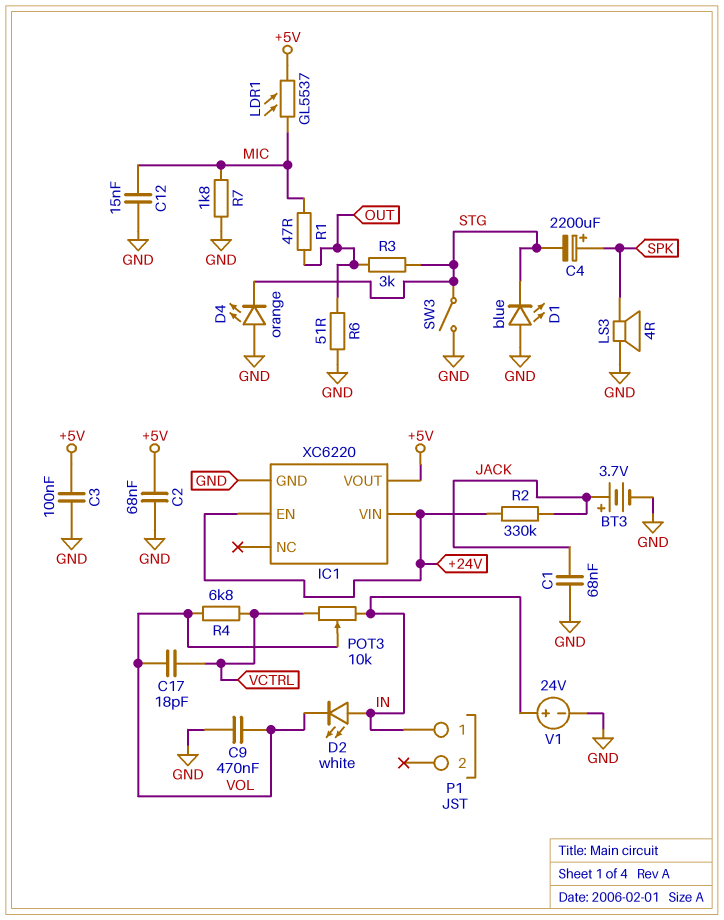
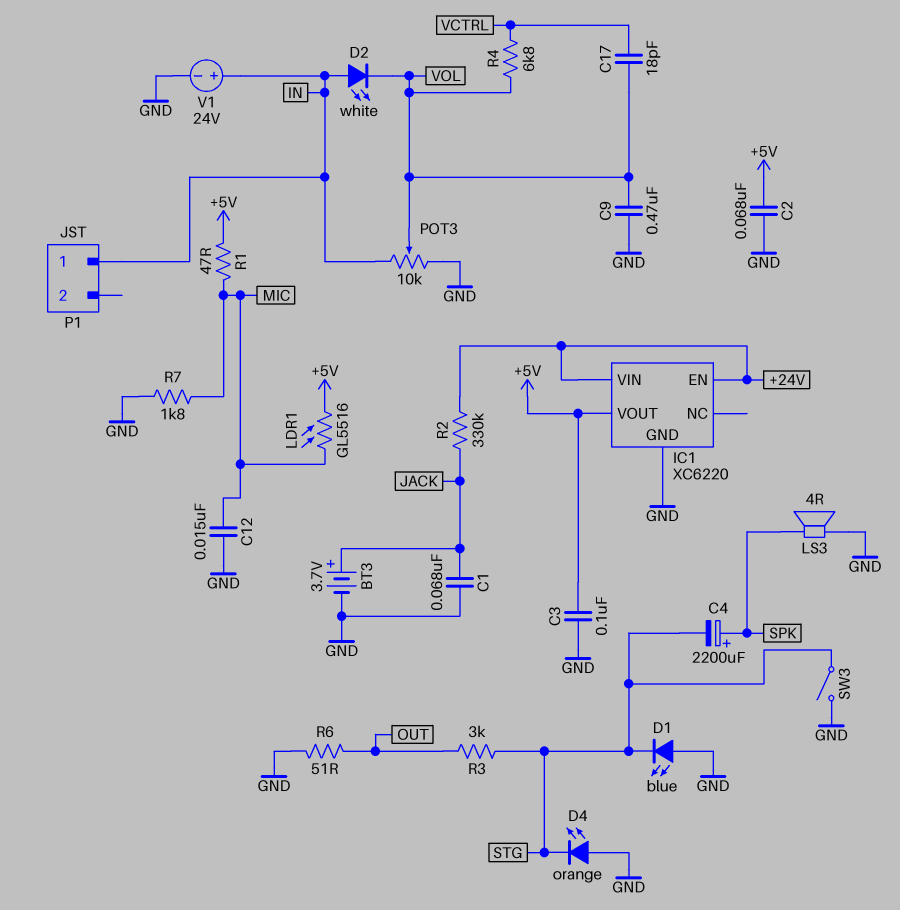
LDR1: GL5537 (+5V, MIC) -> GL5516 (+5V, MIC)
POT3: 10k (IN, VCTRL, wiper VOL) -> 10k (GND, IN, wiper VOL)
R1: 47 (MIC, OUT) -> 47 (+5V, MIC)

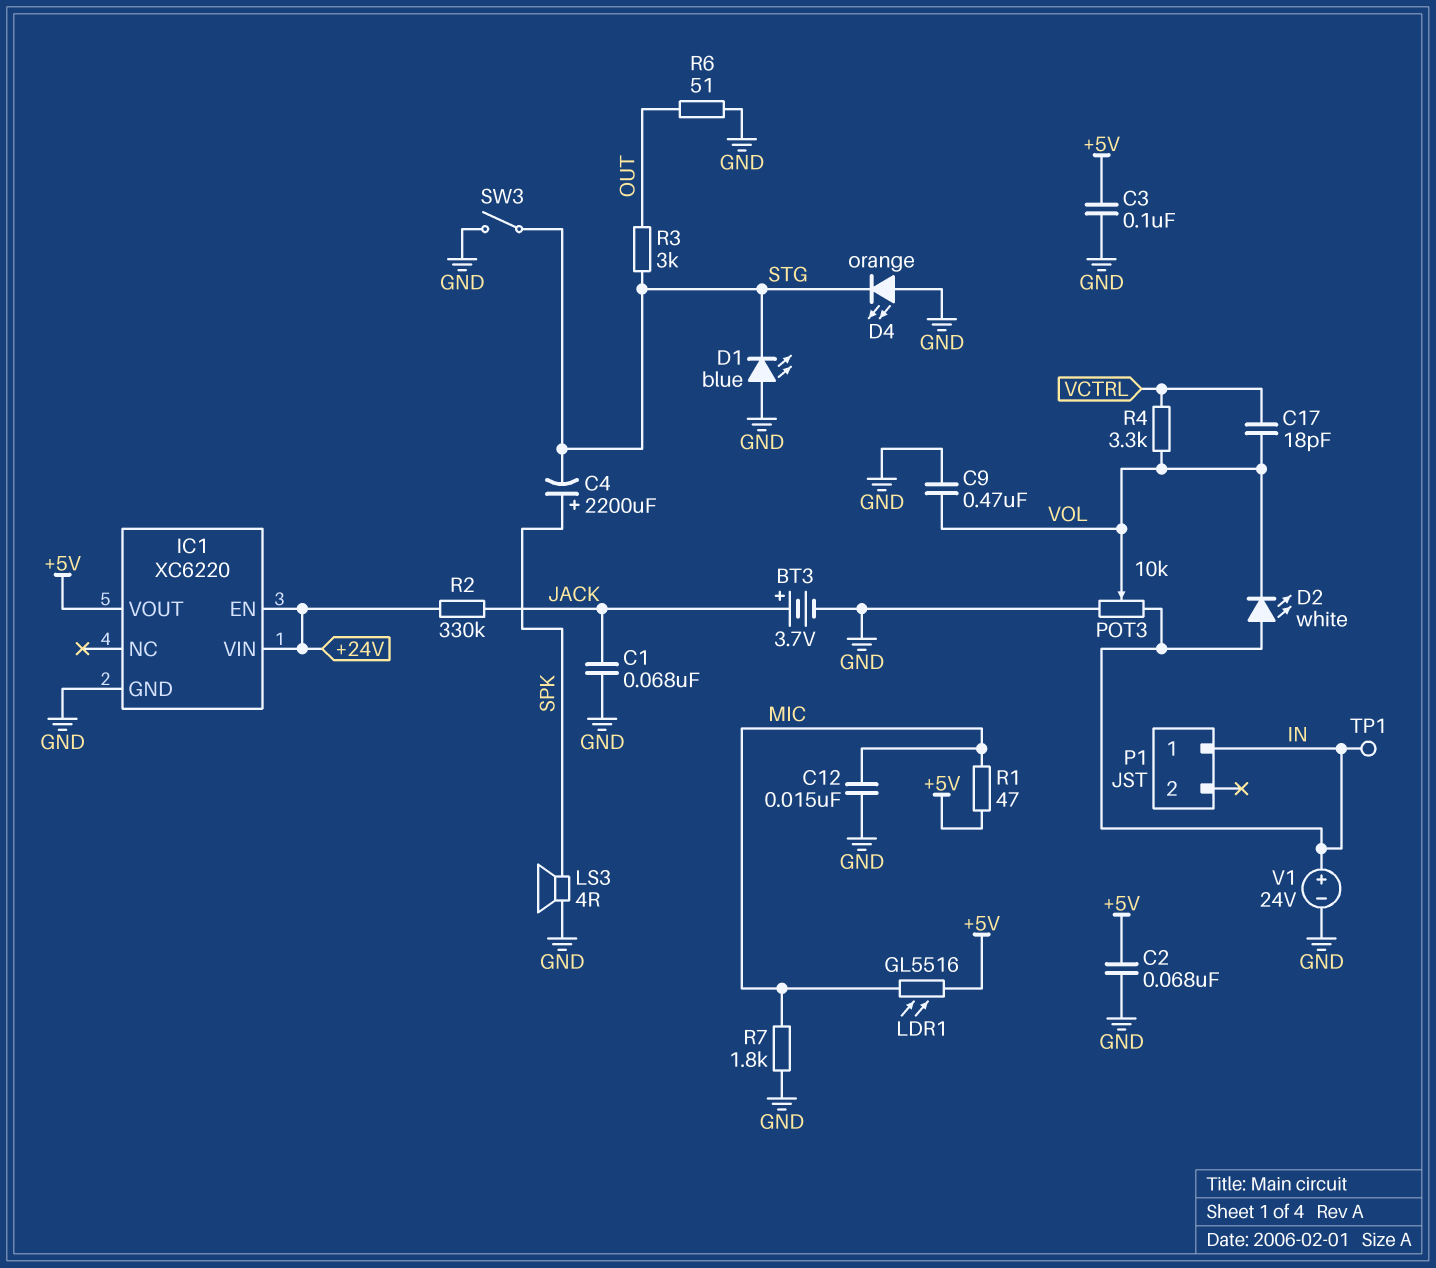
R4: 6.8k (VCTRL, VOL) -> 3.3k (VCTRL, VOL)
TP1: none -> test point (IN)

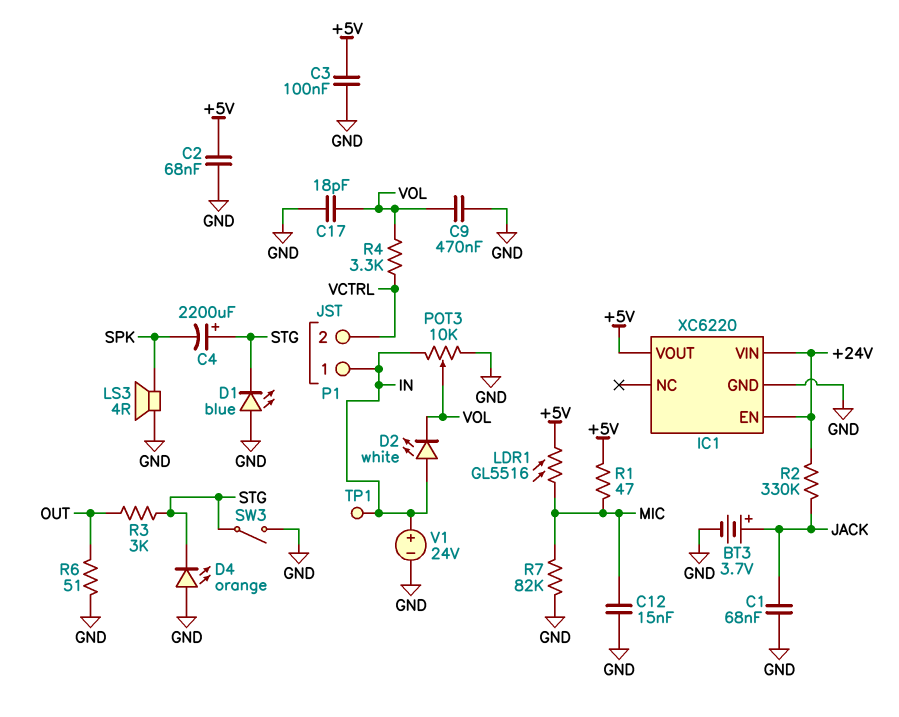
C4: 2200uF (plus SPK, minus STG) -> 2200uF (plus STG, minus SPK)
C17: 18pF (VCTRL, VOL) -> 18pF (GND, VOL)
P1 pin 2: none -> VCTRL
R7: 1.8k (GND, MIC) -> 82k (GND, MIC)

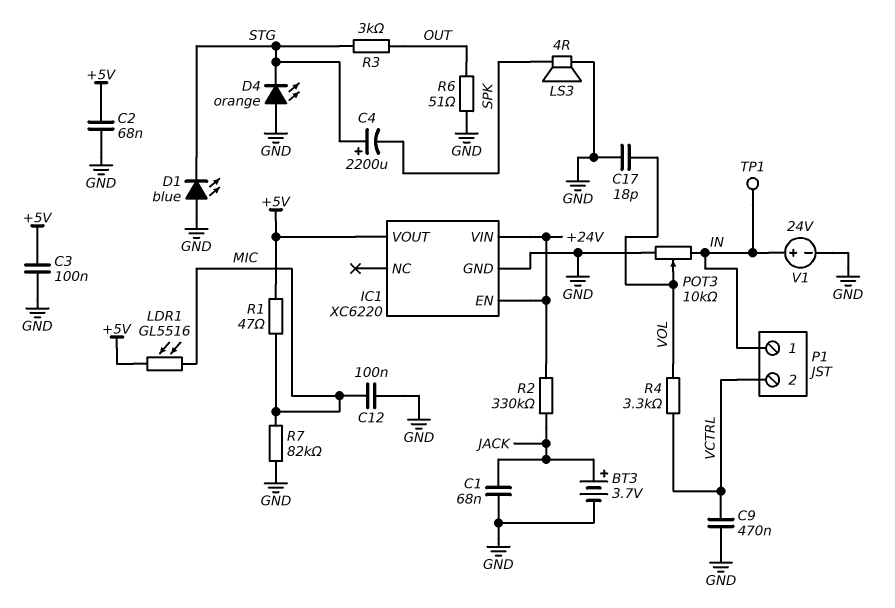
C9: 470nF (GND, VOL) -> 470nF (GND, VCTRL)
C12: 15nF (GND, MIC) -> 100nF (GND, MIC)
D2: LED white (A IN, K VOL) -> none
SW3: switch (GND, STG) -> none

